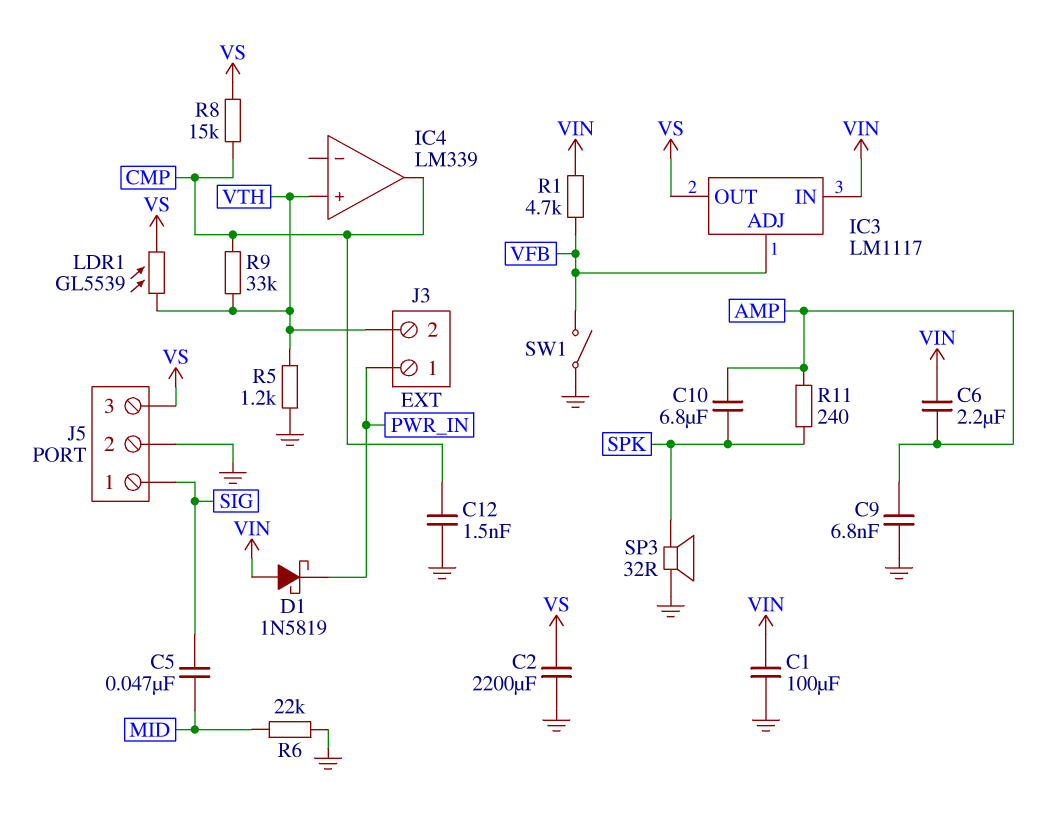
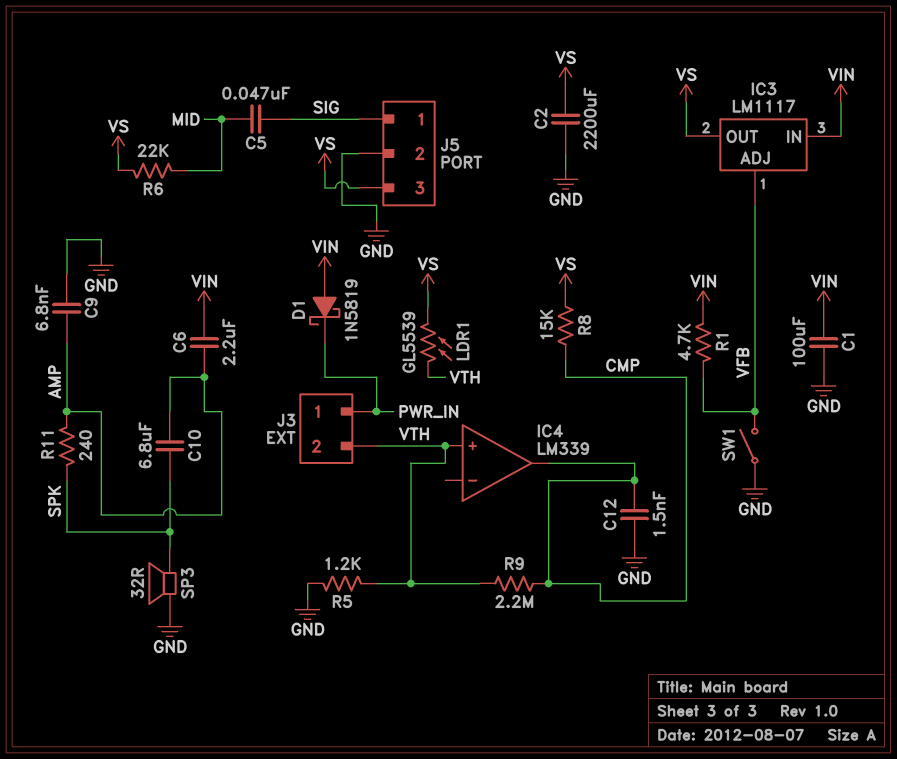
R6: 22k (GND, MID) -> 22k (MID, VS)
R9: 33k (CMP, VTH) -> 2.2M (CMP, VTH)

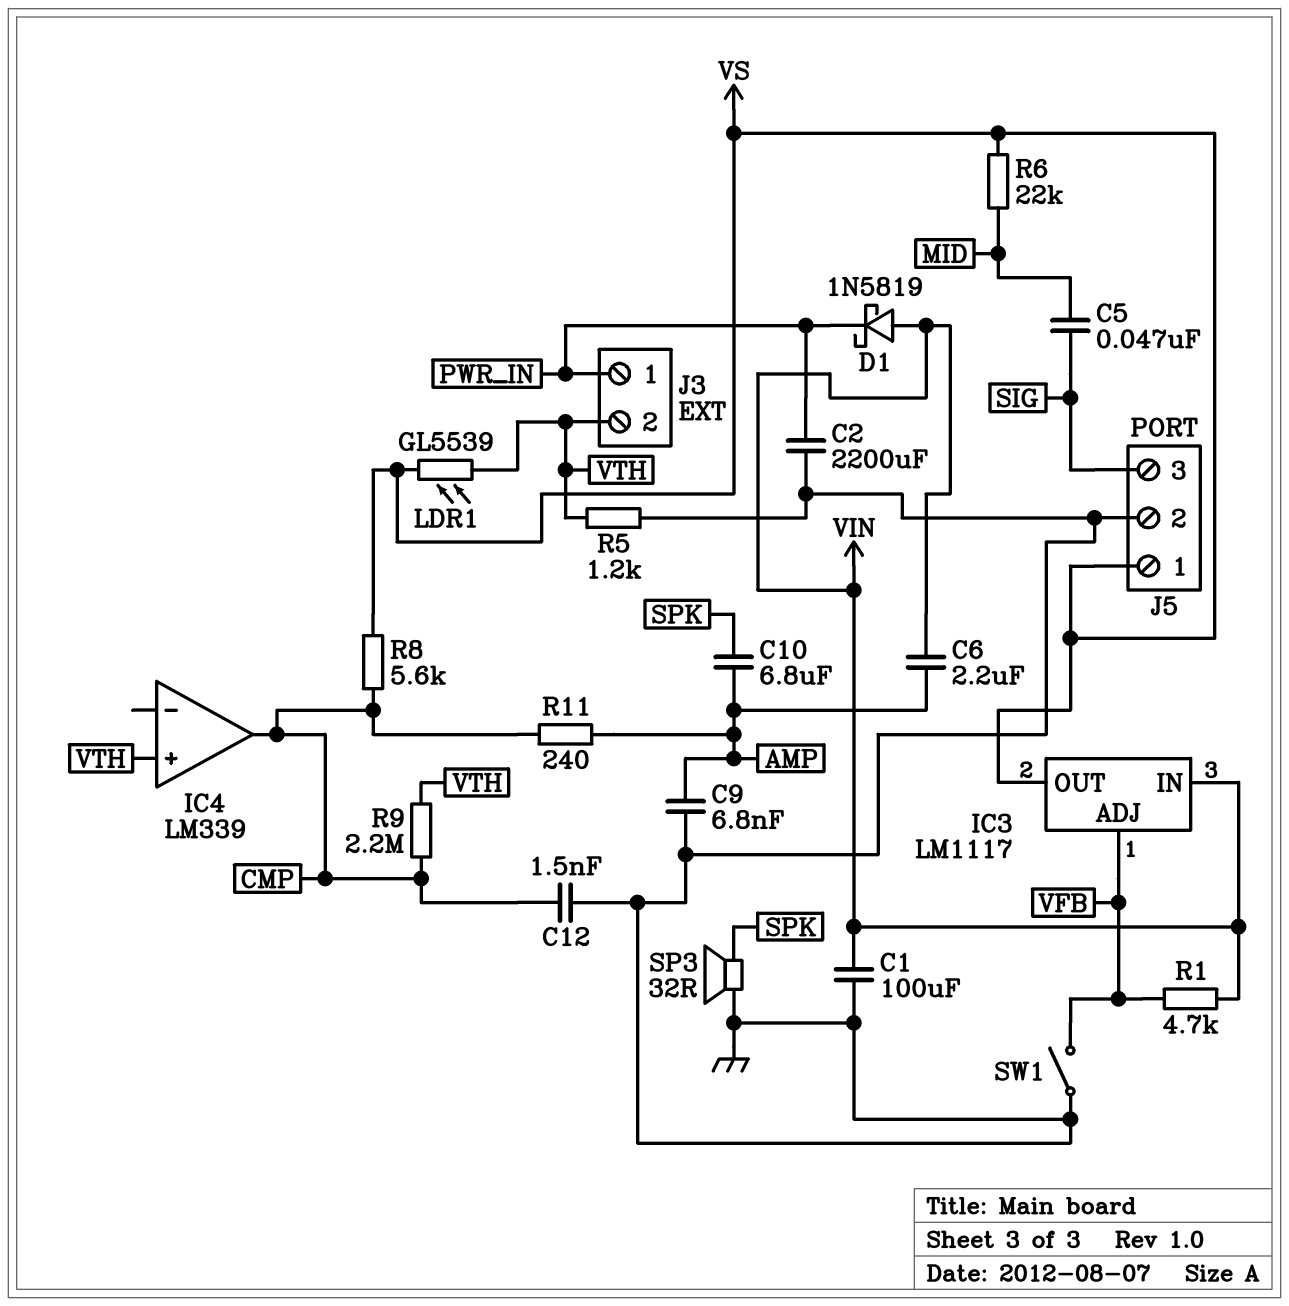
C2: 2200uF (GND, VS) -> 2200uF (GND, PWR_IN)
J5 pin 1: SIG -> VS
J5 pin 3: VS -> SIG
R8: 15k (CMP, VS) -> 5.6k (CMP, VS)
R11: 240 (AMP, SPK) -> 240 (AMP, CMP)

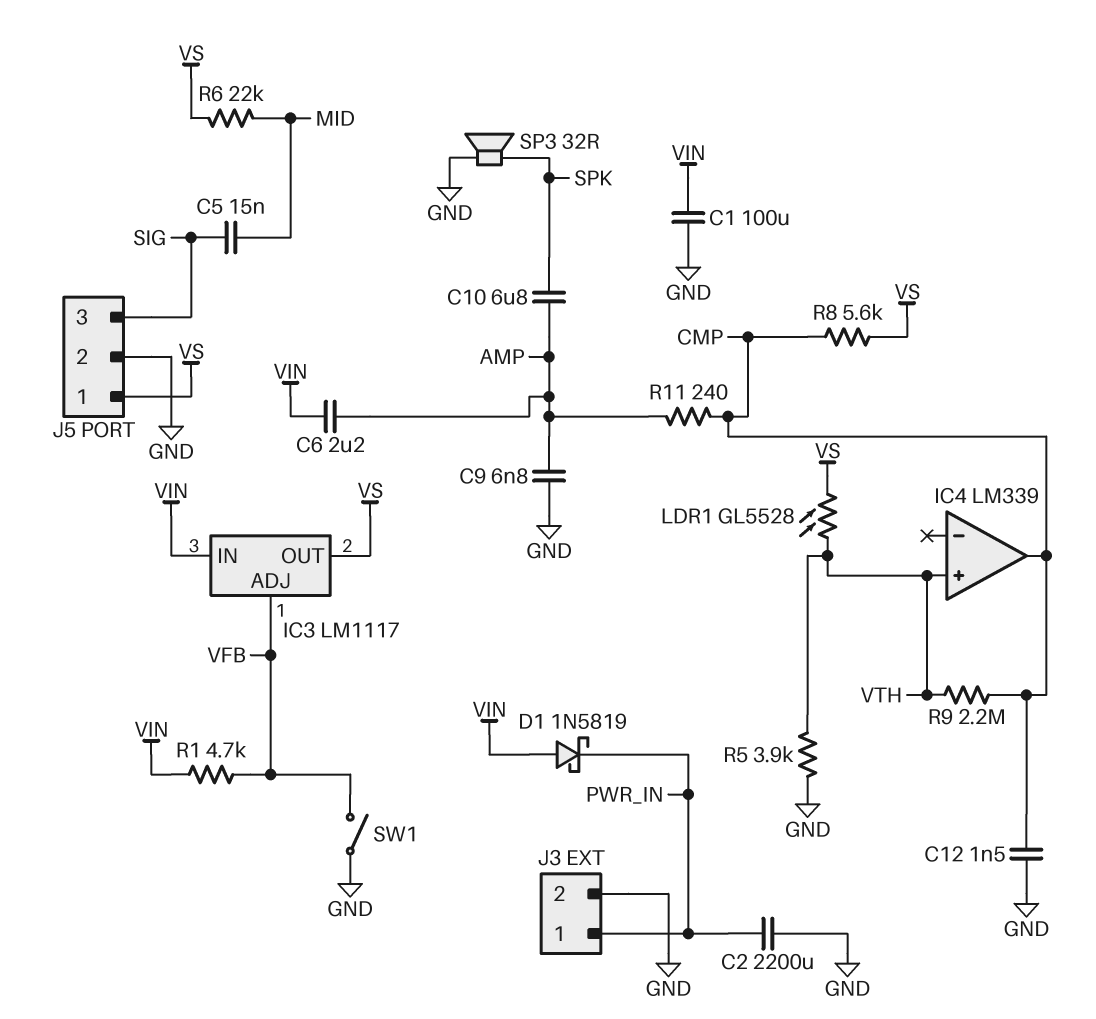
C5: 47nF (MID, SIG) -> 15nF (MID, SIG)
J3 pin 2: VTH -> GND
LDR1: GL5539 (VS, VTH) -> GL5528 (VS, VTH)
R5: 1.2k (GND, VTH) -> 3.9k (GND, VTH)

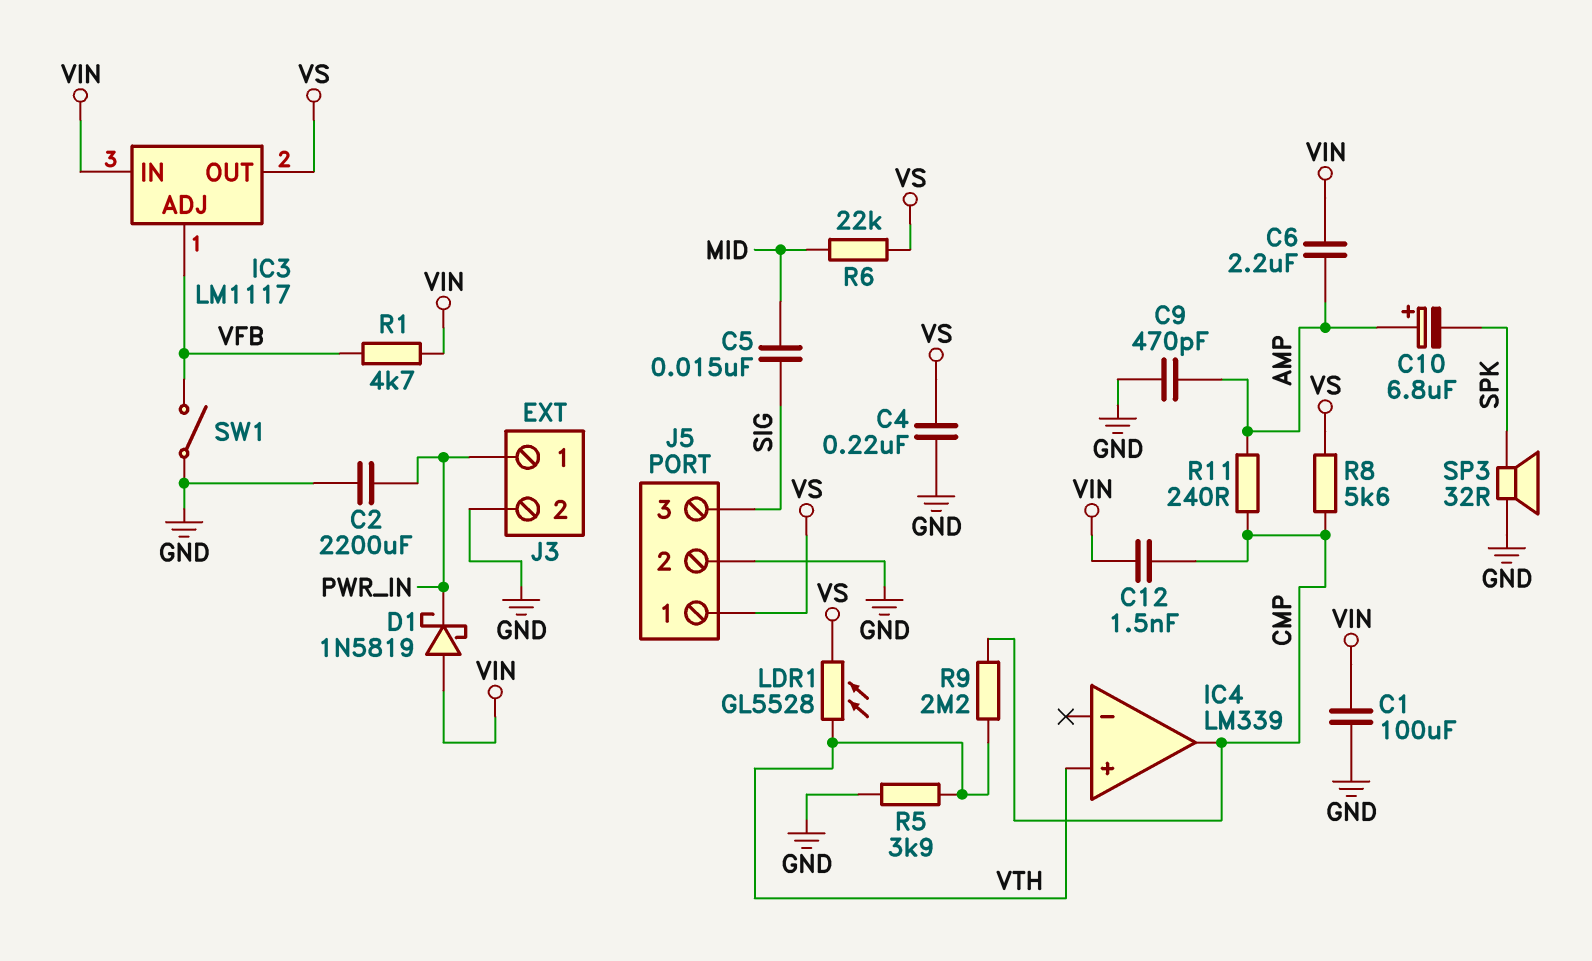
C4: none -> 220nF (GND, VS)
C9: 6.8nF (AMP, GND) -> 470pF (AMP, GND)
C10: 6.8uF (AMP, SPK) -> 6.8uF (plus AMP, minus SPK)
C12: 1.5nF (CMP, GND) -> 1.5nF (CMP, VIN)

